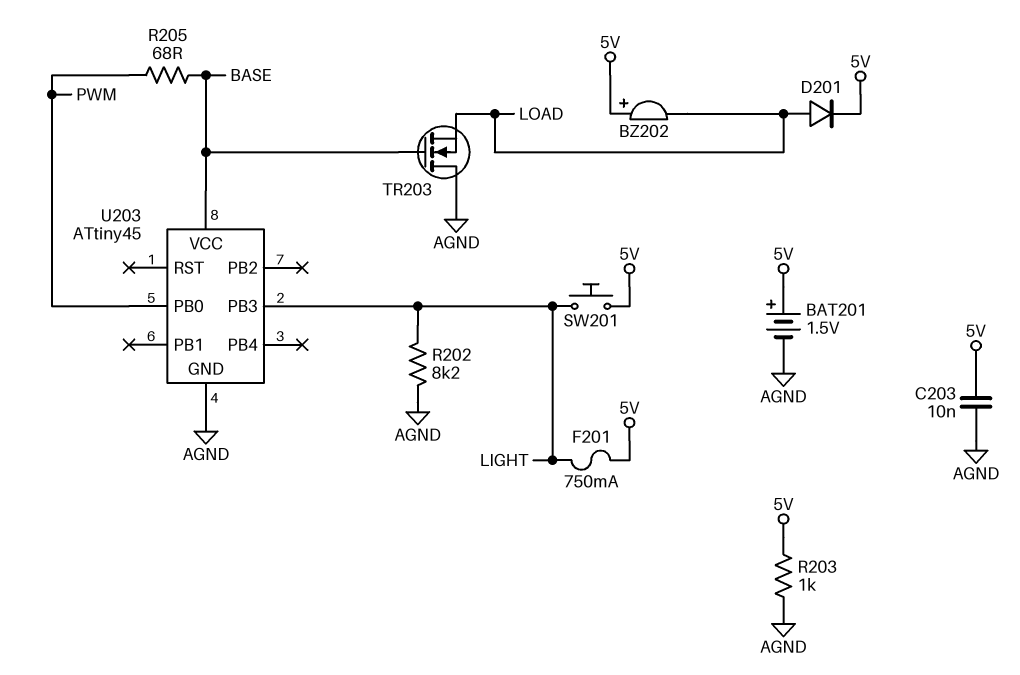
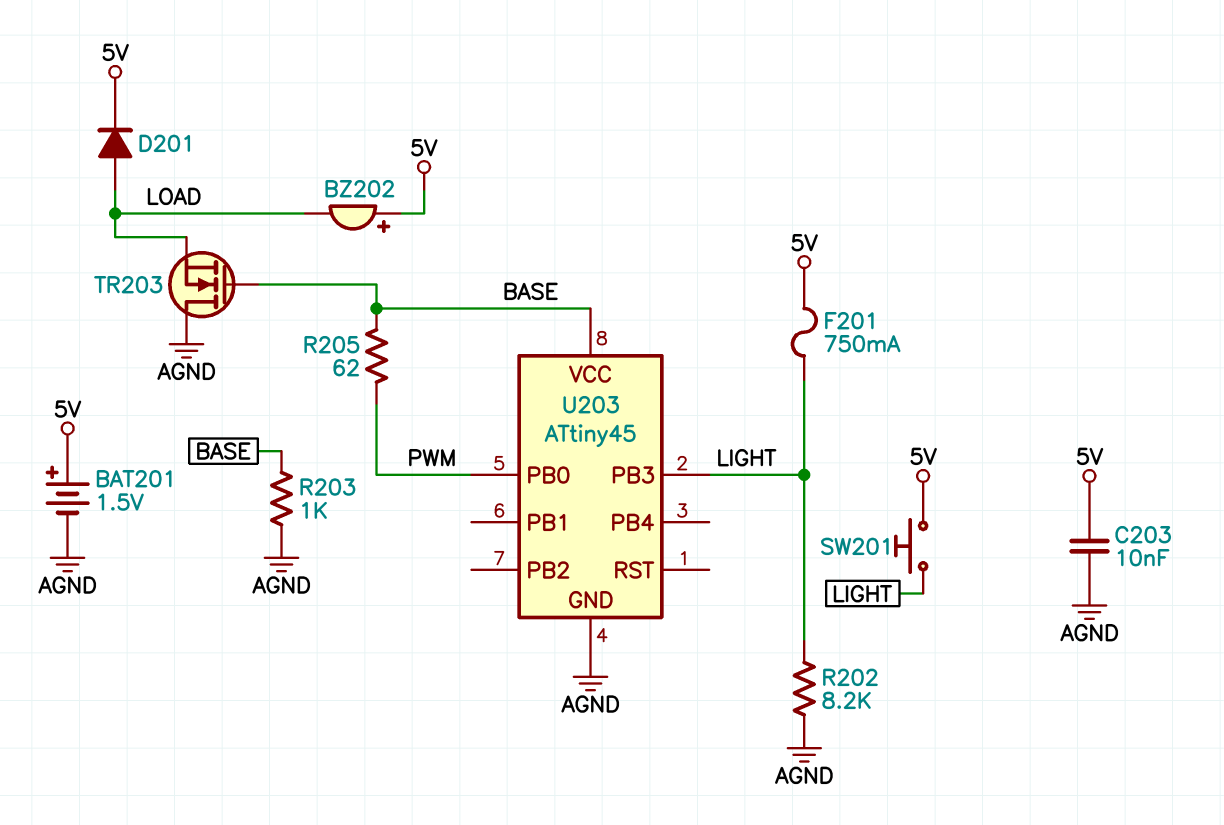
R203: 1k (5V, AGND) -> 1k (AGND, BASE)
R205: 68 (BASE, PWM) -> 62 (BASE, PWM)

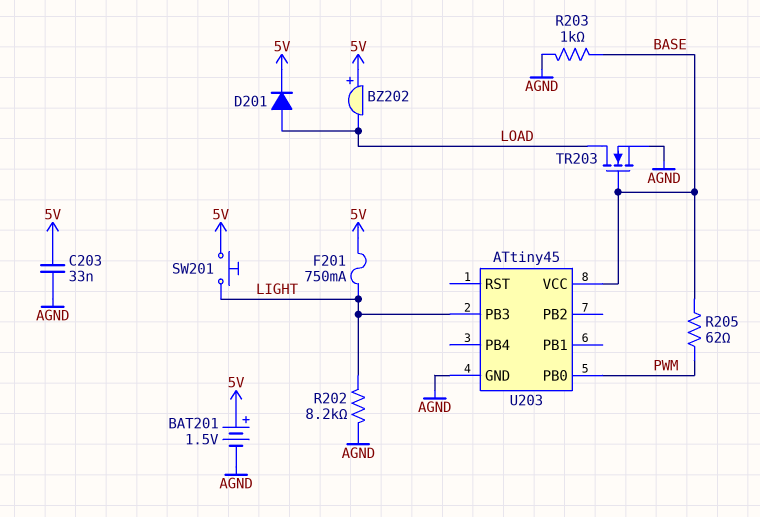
C203: 10nF (5V, AGND) -> 33nF (5V, AGND)
TR203: NMOS (G BASE, D AGND, S LOAD) -> NMOS (G BASE, D LOAD, S AGND)

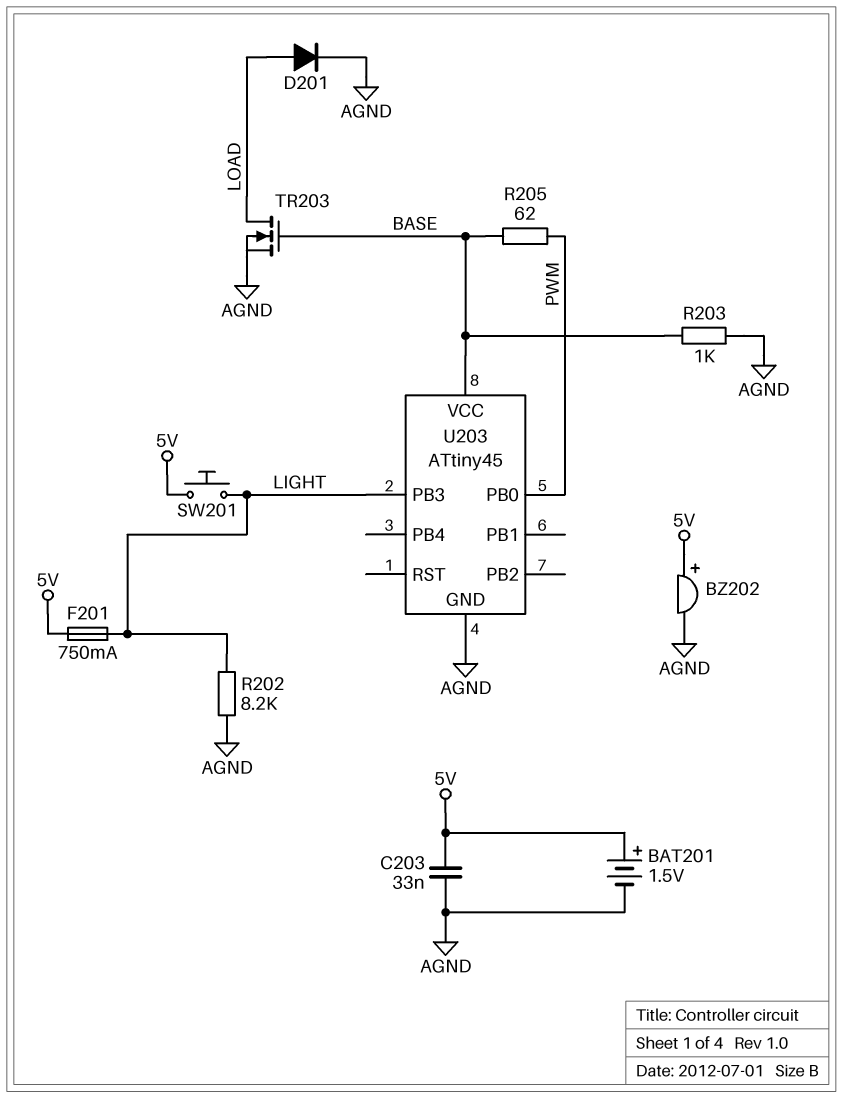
BZ202: buzzer (plus 5V, minus LOAD) -> buzzer (plus 5V, minus AGND)
D201: diode (A LOAD, K 5V) -> diode (A LOAD, K AGND)

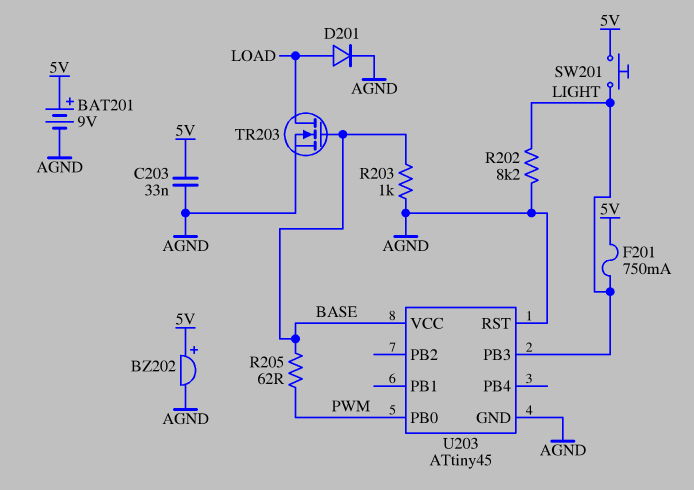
BAT201: 1.5V (plus 5V, minus AGND) -> 9V (plus 5V, minus AGND)
U203 pin RST: none -> AGND

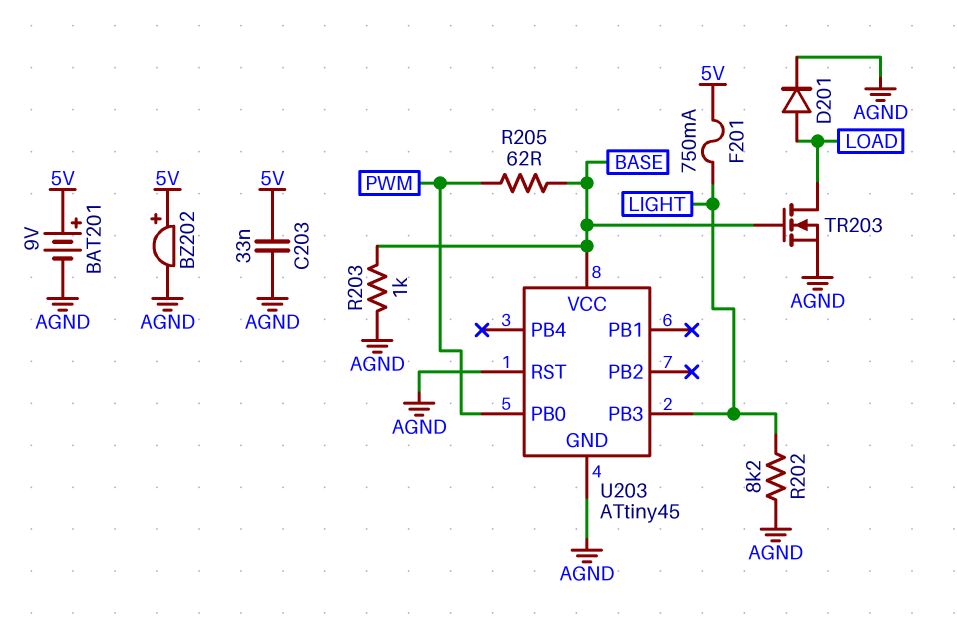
SW201: button (5V, LIGHT) -> none

